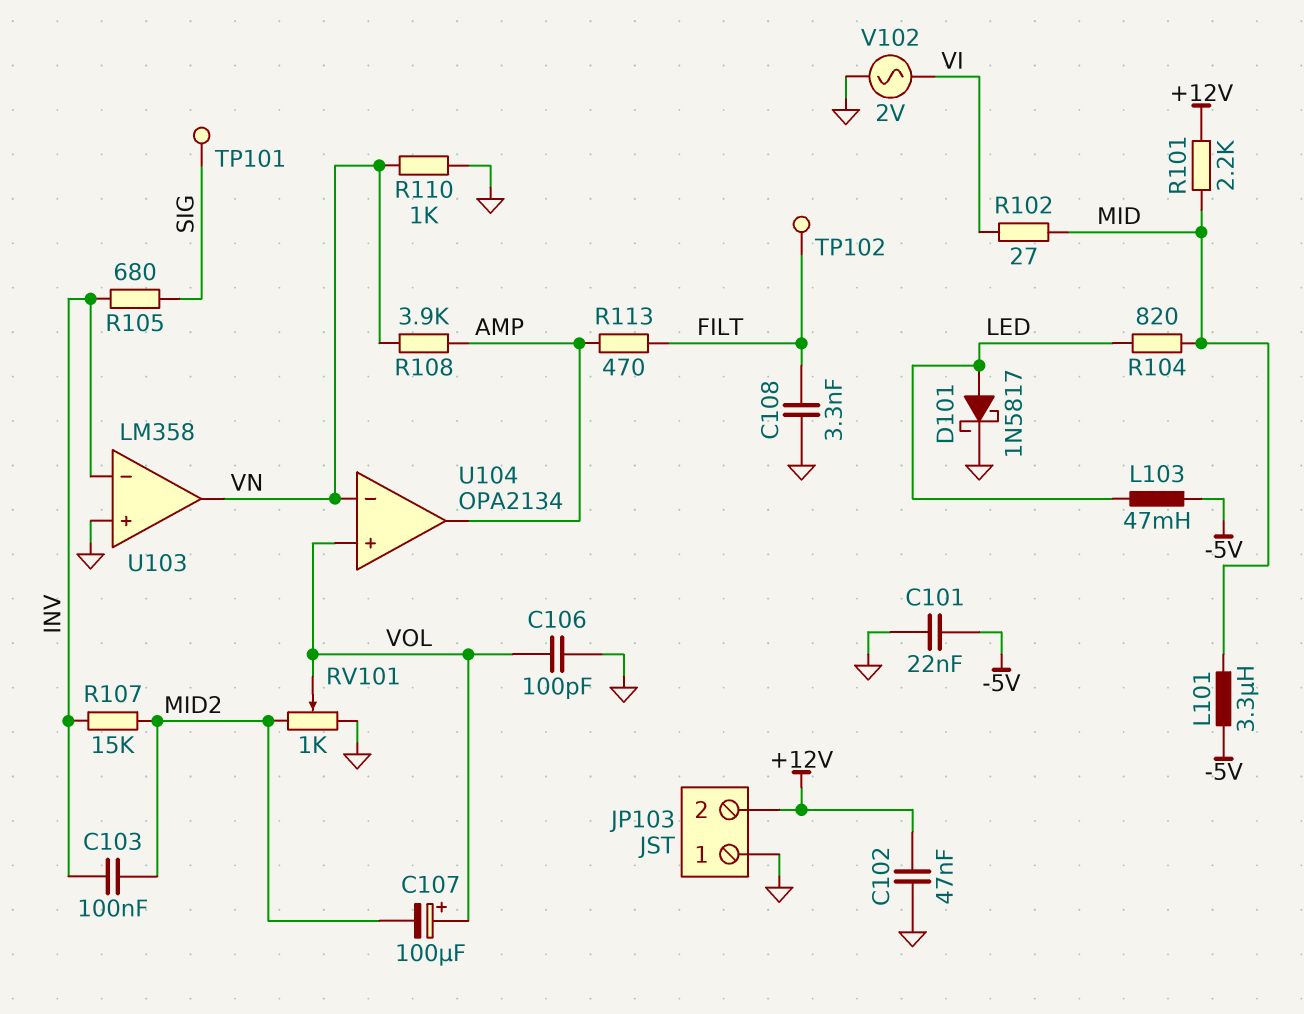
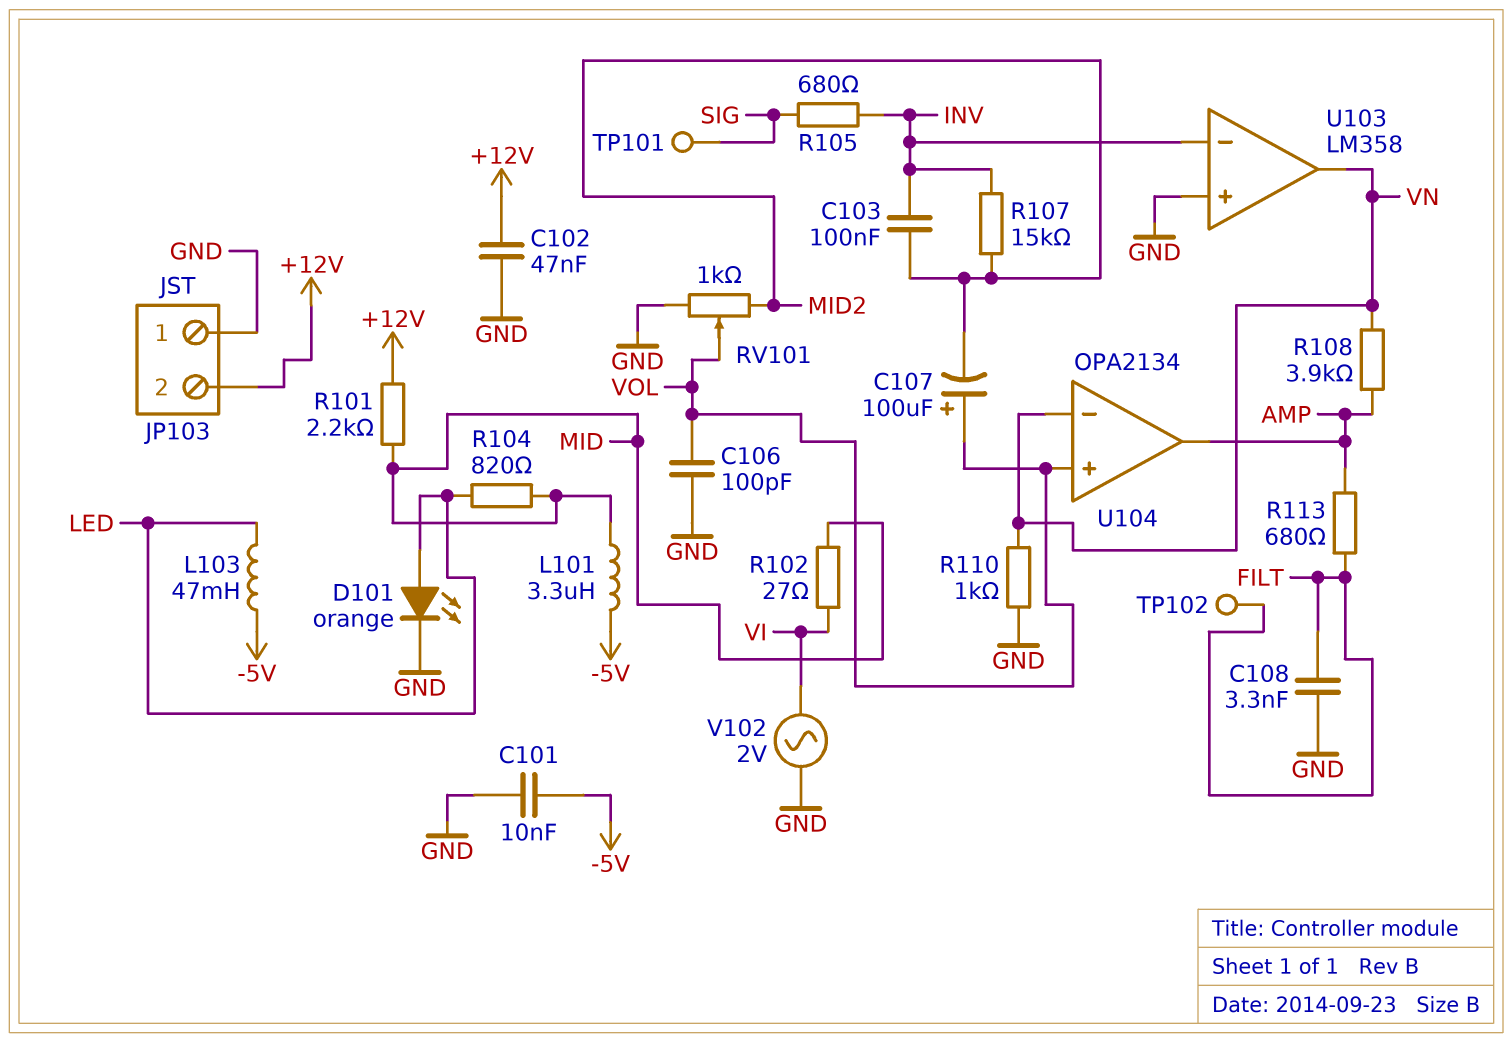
C101: 22nF (-5V, GND) -> 10nF (-5V, GND)
D101: schottky 1N5817 (A LED, K GND) -> LED orange (A LED, K GND)
R113: 470 (AMP, FILT) -> 680 (AMP, FILT)

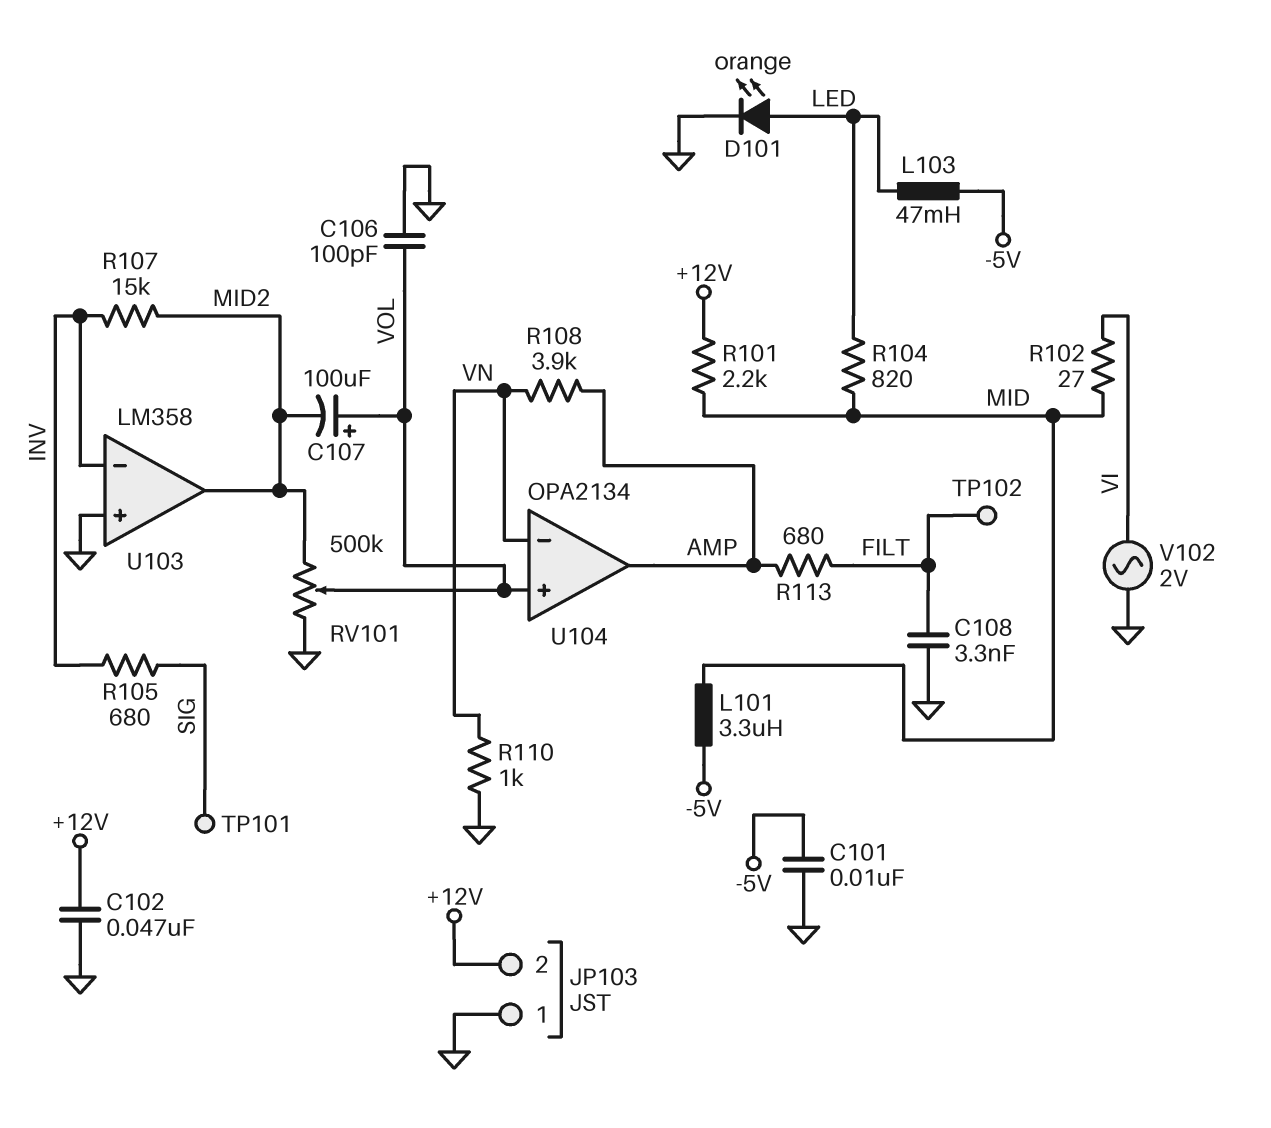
C103: 100nF (INV, MID2) -> none
RV101: 1k (GND, MID2, wiper VOL) -> 500k (GND, MID2, wiper VOL)
U103 pin out: VN -> MID2

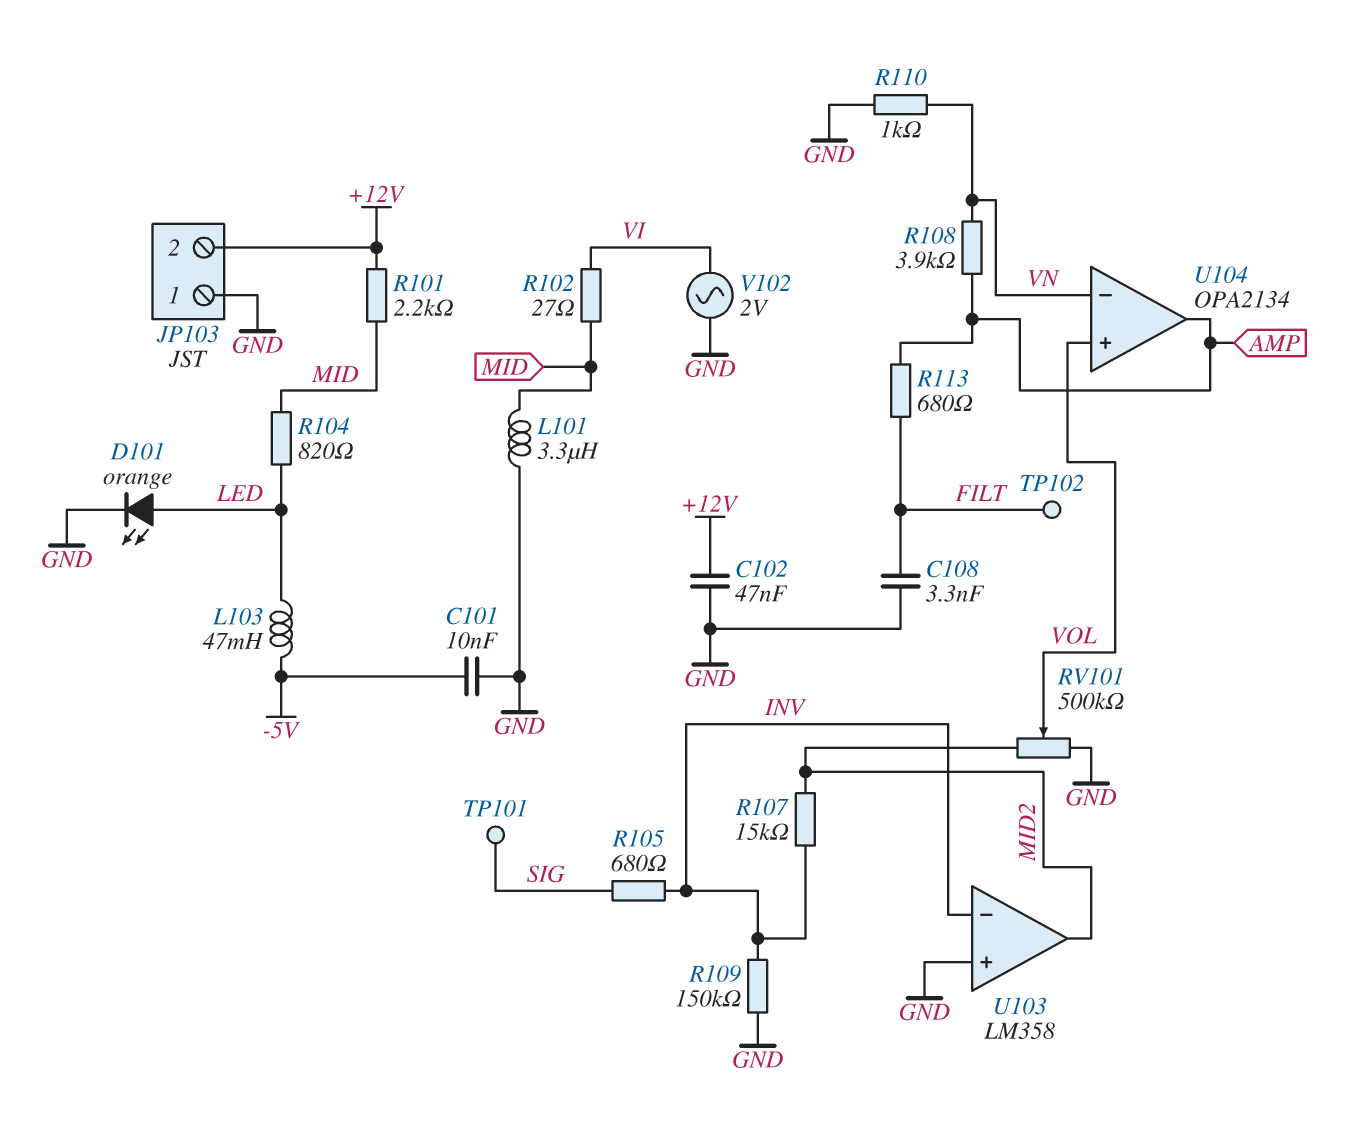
C106: 100pF (GND, VOL) -> none
C107: 100uF (plus VOL, minus MID2) -> none
L101: 3.3uH (-5V, MID) -> 3.3uH (GND, MID)
R109: none -> 150k (GND, INV)

